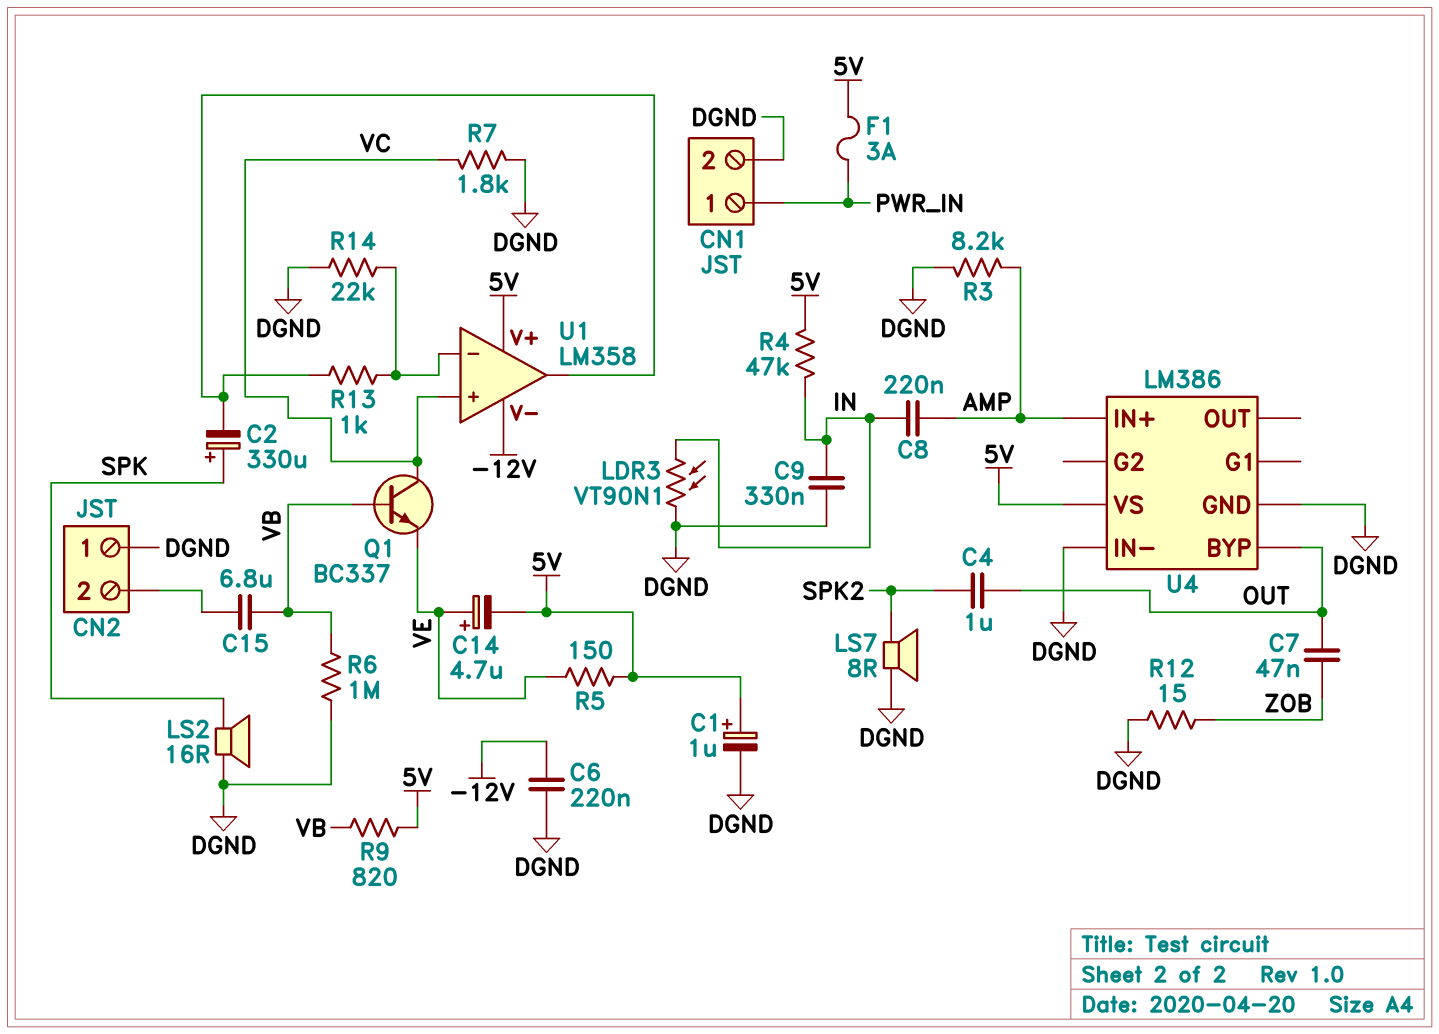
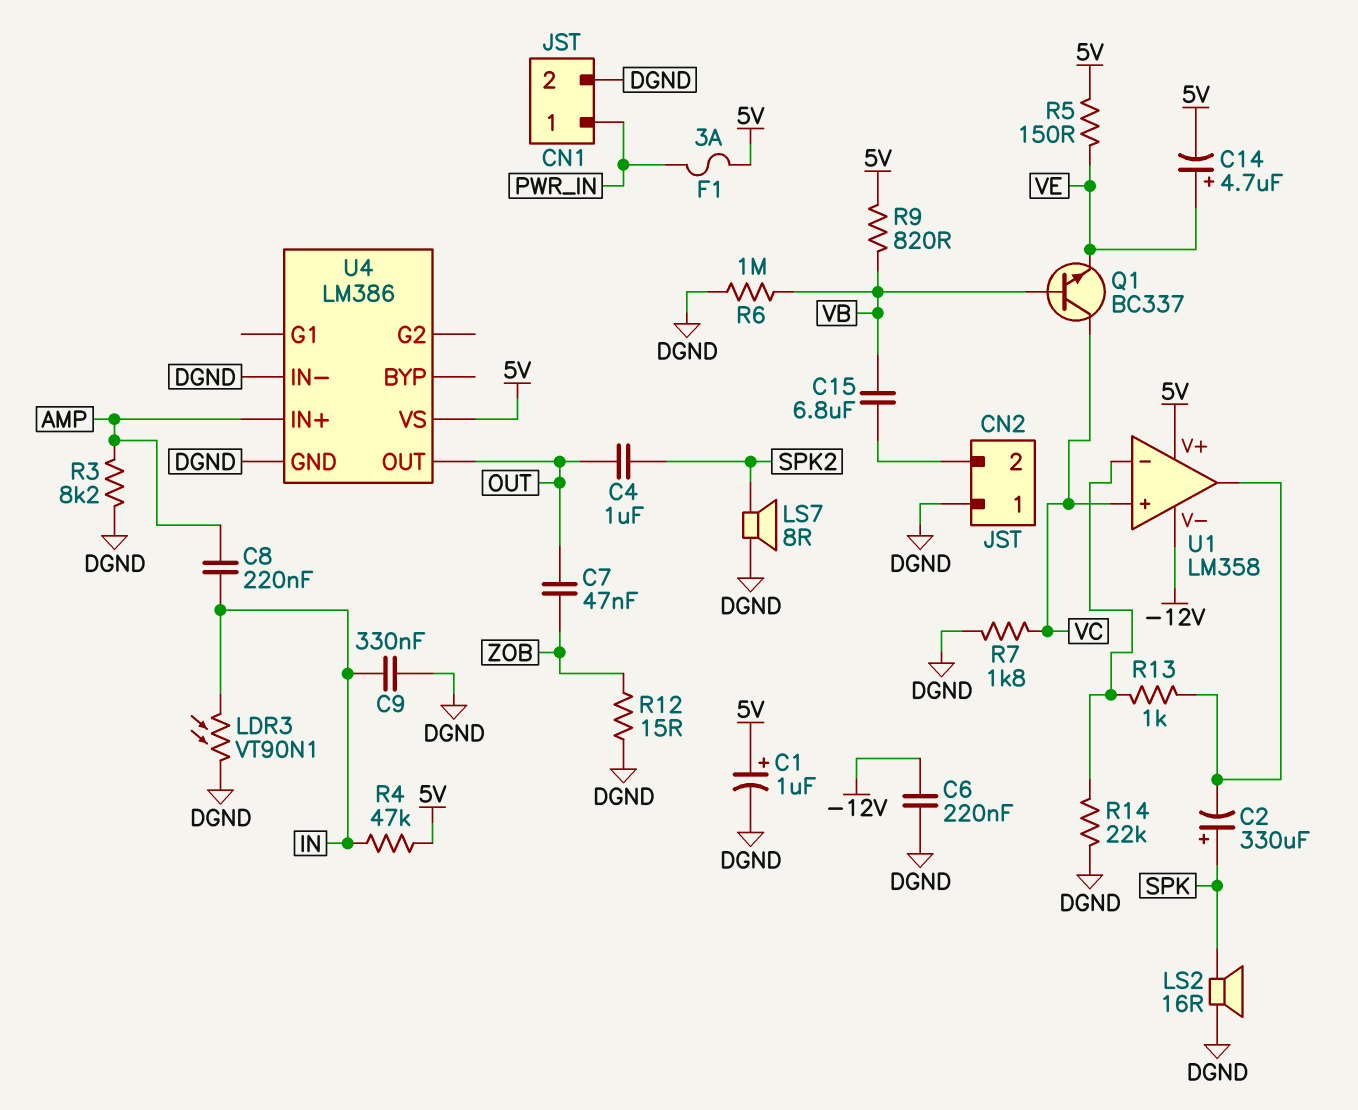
U4 pin BYP: OUT -> none
U4 pin OUT: none -> OUT

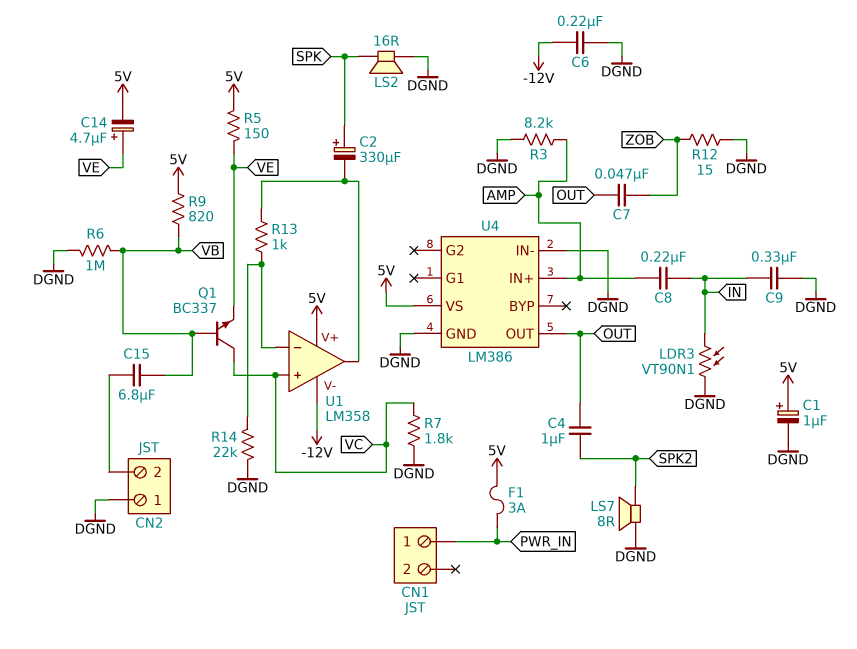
CN1 pin 2: DGND -> none
R4: 47k (5V, IN) -> none

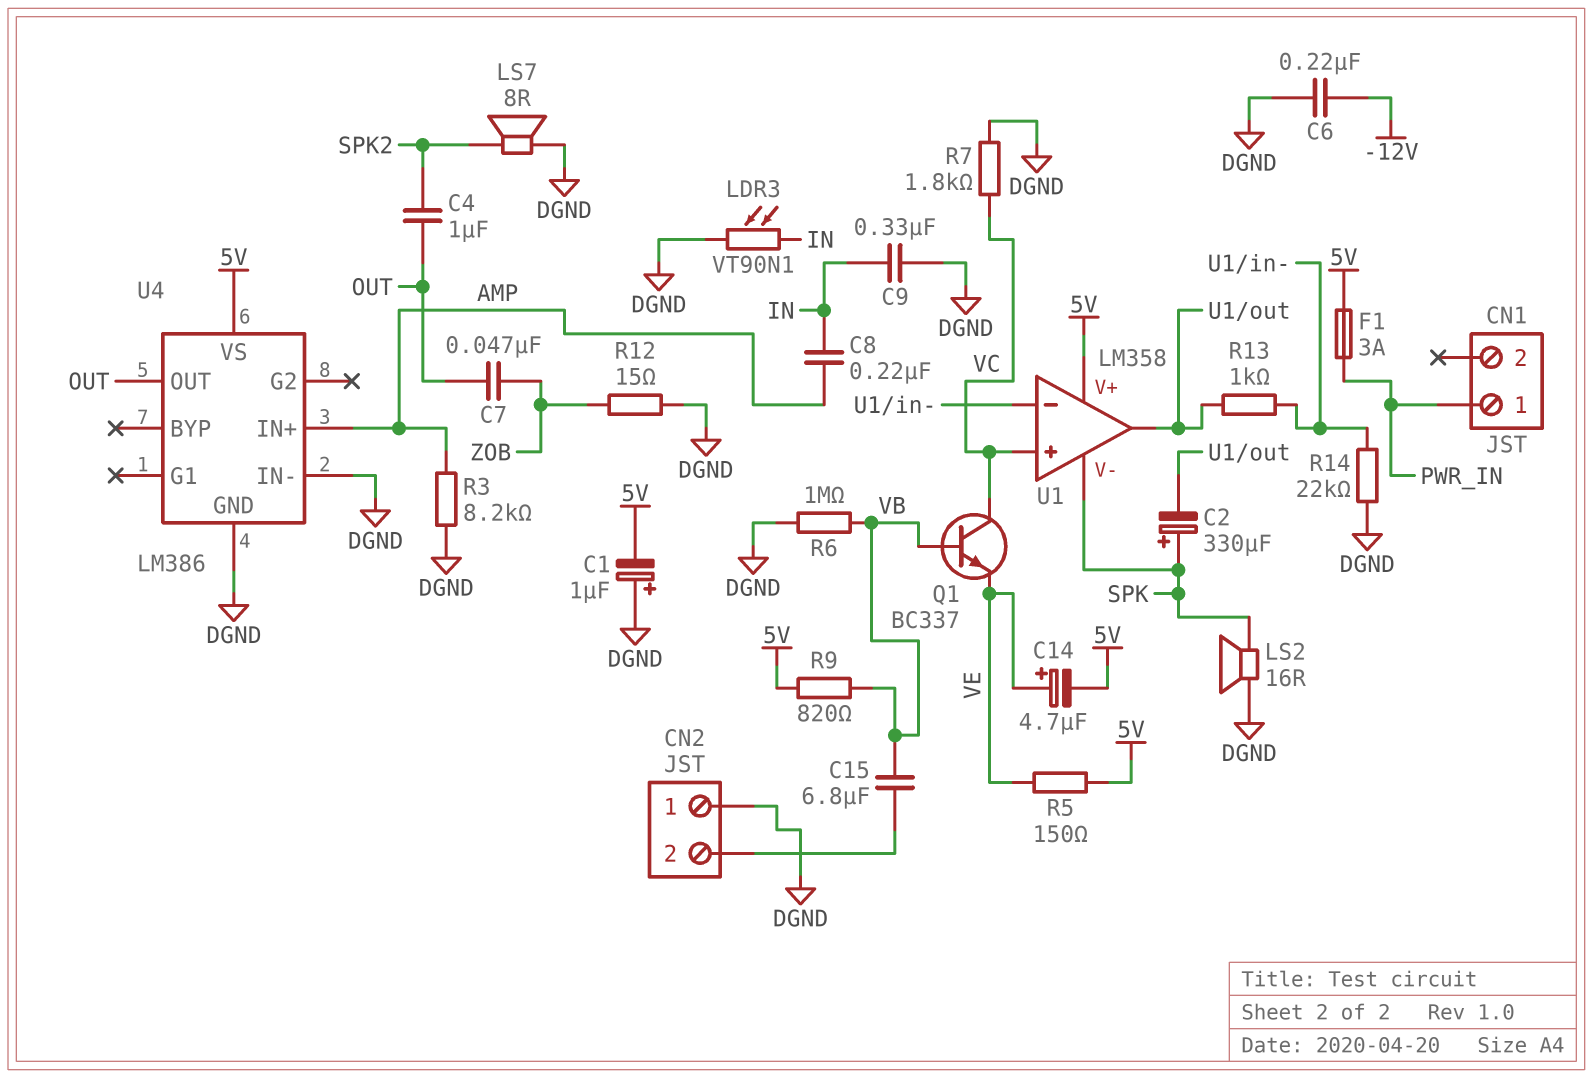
C1: 1uF (plus 5V, minus DGND) -> 1uF (plus DGND, minus 5V)
U1 pin V-: -12V -> SPK

